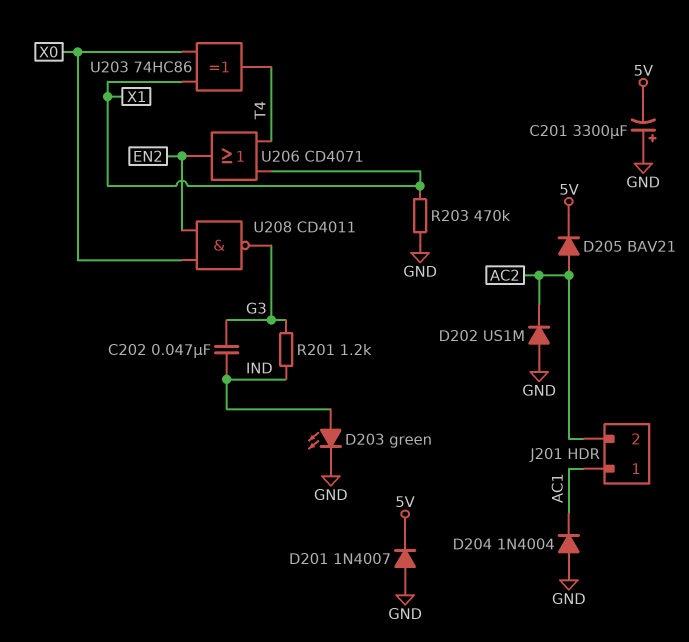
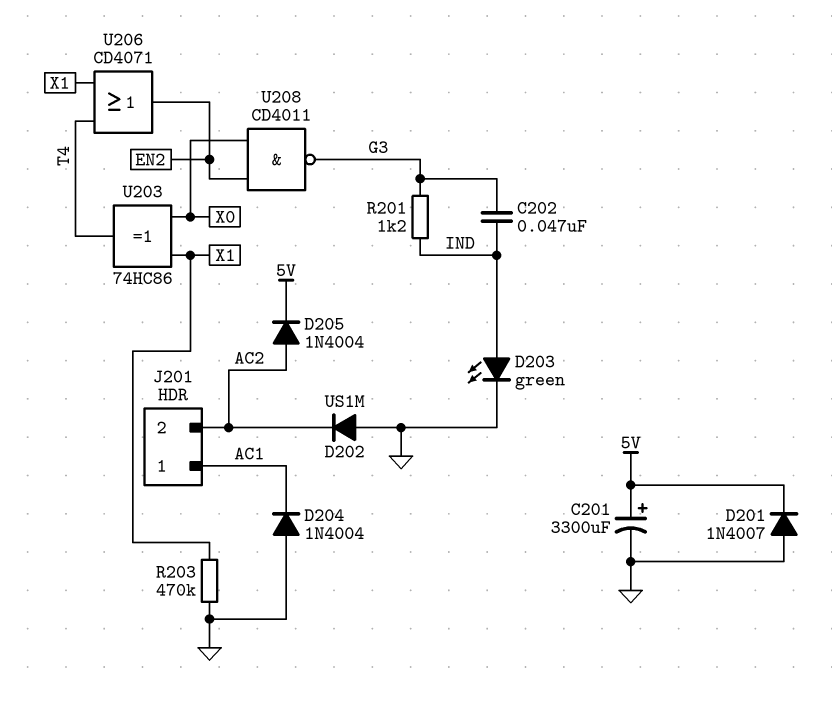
C201: 3300uF (plus GND, minus 5V) -> 3300uF (plus 5V, minus GND)
D205: diode BAV21 (A AC2, K 5V) -> diode 1N4004 (A AC2, K 5V)

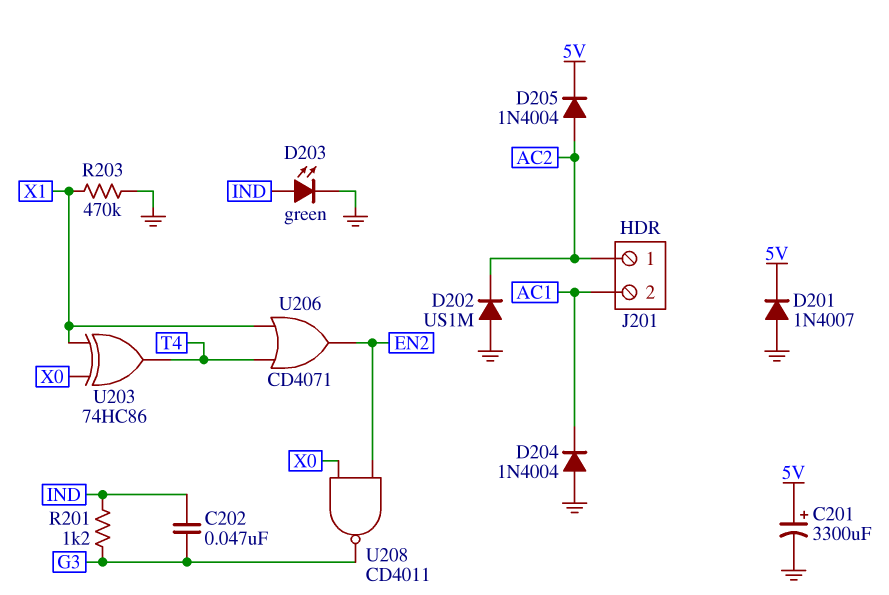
J201 pin 1: AC1 -> AC2
J201 pin 2: AC2 -> AC1

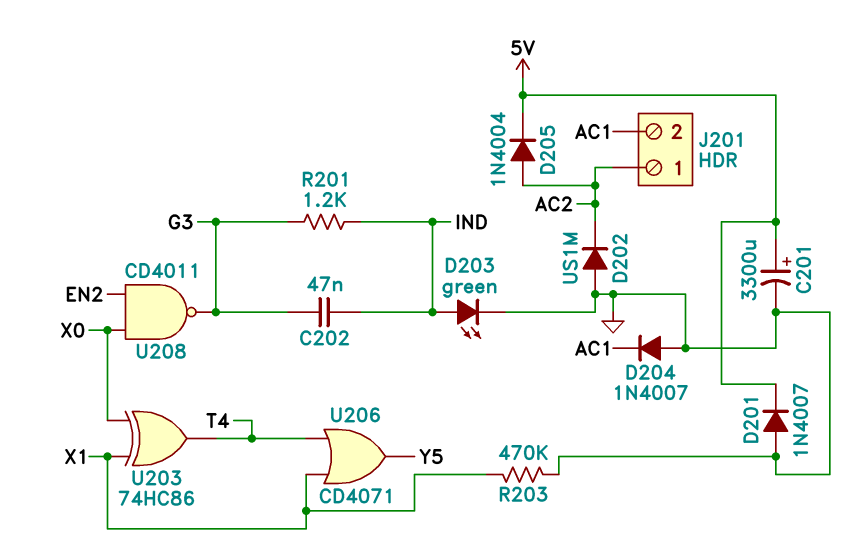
D204: diode 1N4004 (A GND, K AC1) -> diode 1N4007 (A GND, K AC1)
U206: OR CD4071 (in T4, in X1, out EN2) -> OR CD4071 (in T4, in X1, out Y5)

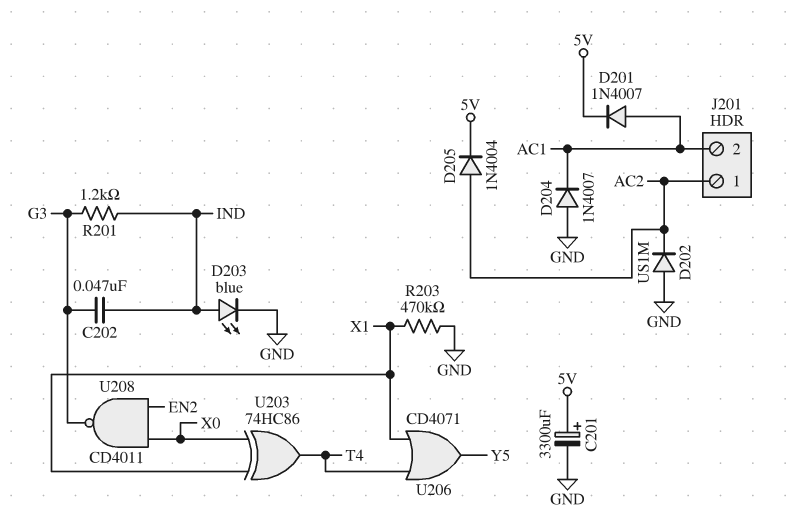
D201: diode 1N4007 (A GND, K 5V) -> diode 1N4007 (A AC1, K 5V)
D203: LED green (A IND, K GND) -> LED blue (A IND, K GND)

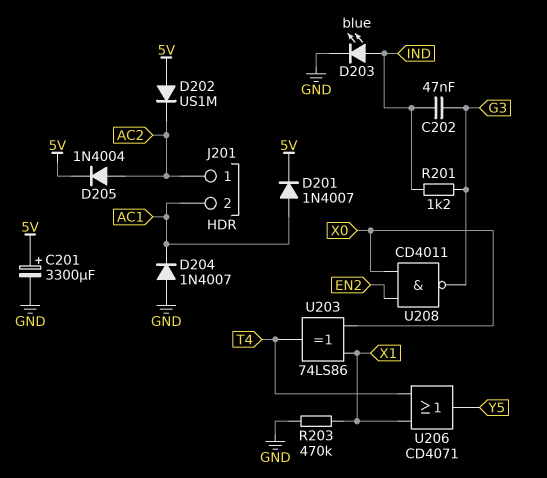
D202: diode US1M (A GND, K AC2) -> diode US1M (A 5V, K AC2)
U203: XOR 74HC86 (in X0, in X1, out T4) -> XOR 74LS86 (in X0, in X1, out T4)

